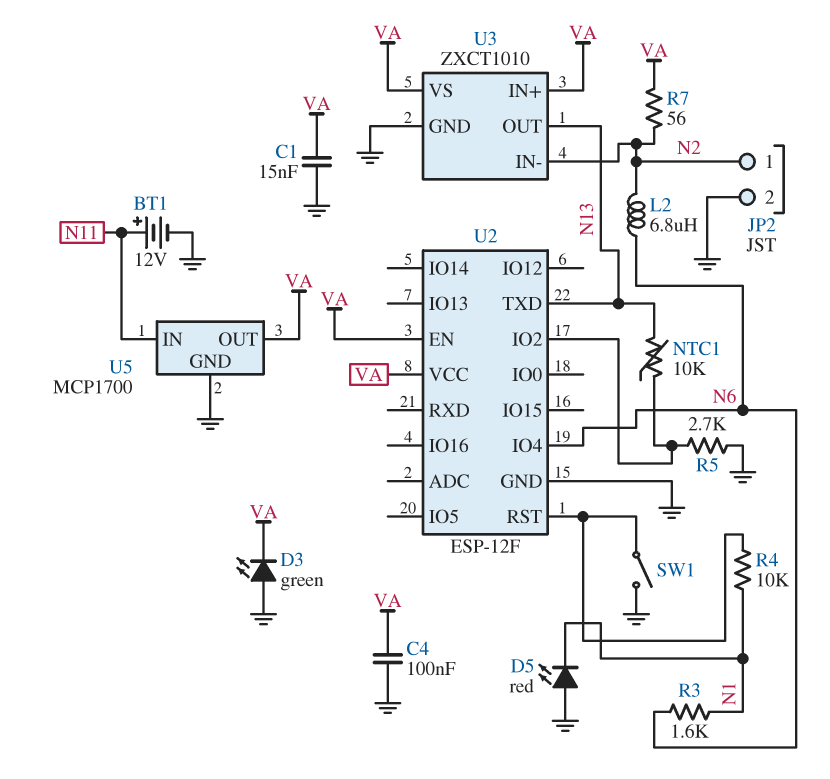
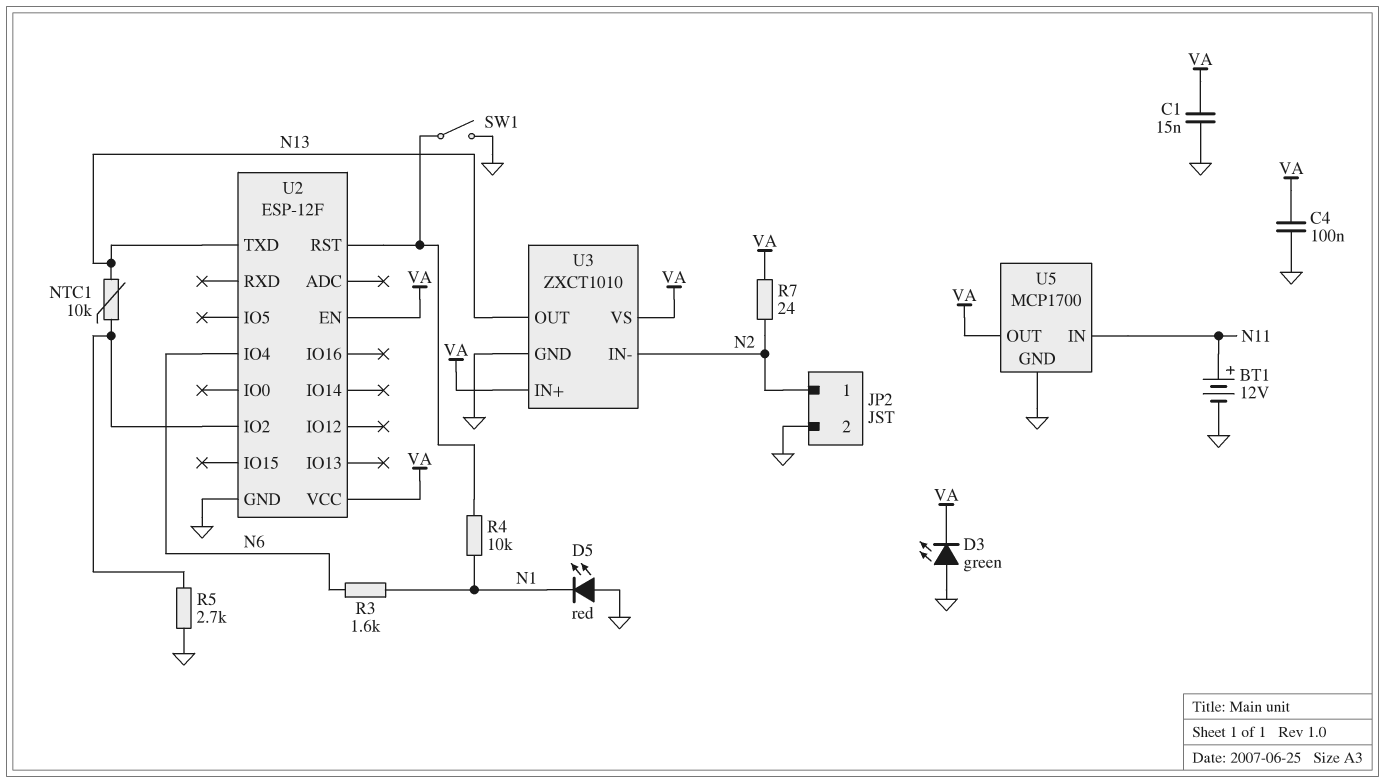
L2: 6.8uH (N2, N6) -> none
R7: 56 (N2, VA) -> 24 (N2, VA)

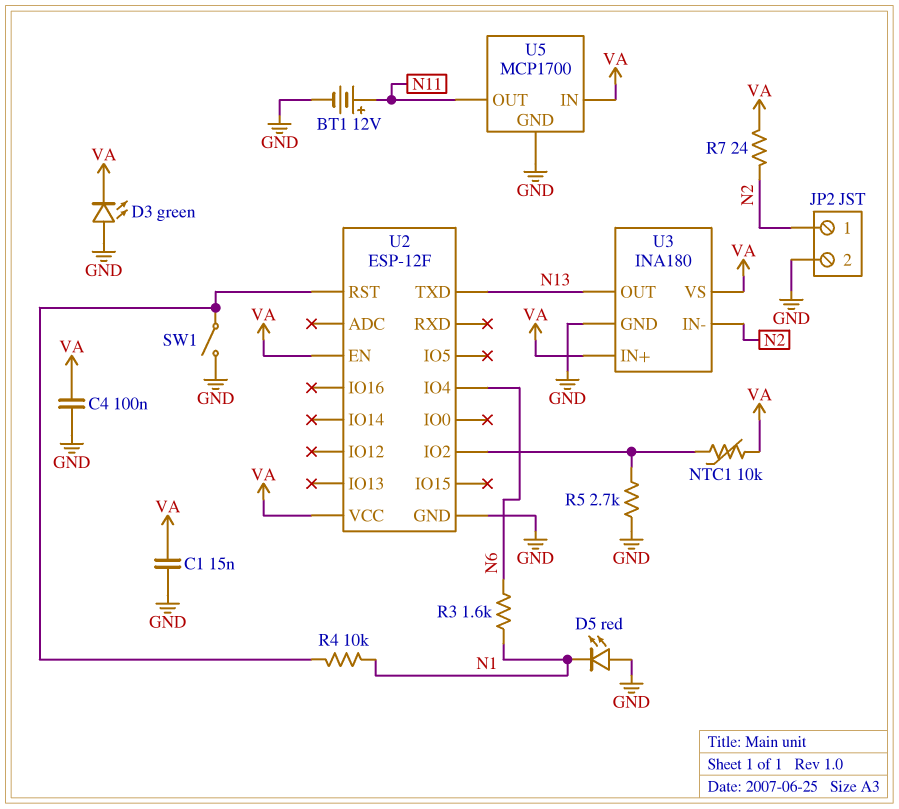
NTC1: 10k (N13, U2/IO2) -> 10k (U2/IO2, VA)
U3: ZXCT1010 -> INA180
U5 pin IN: N11 -> VA
U5 pin OUT: VA -> N11

